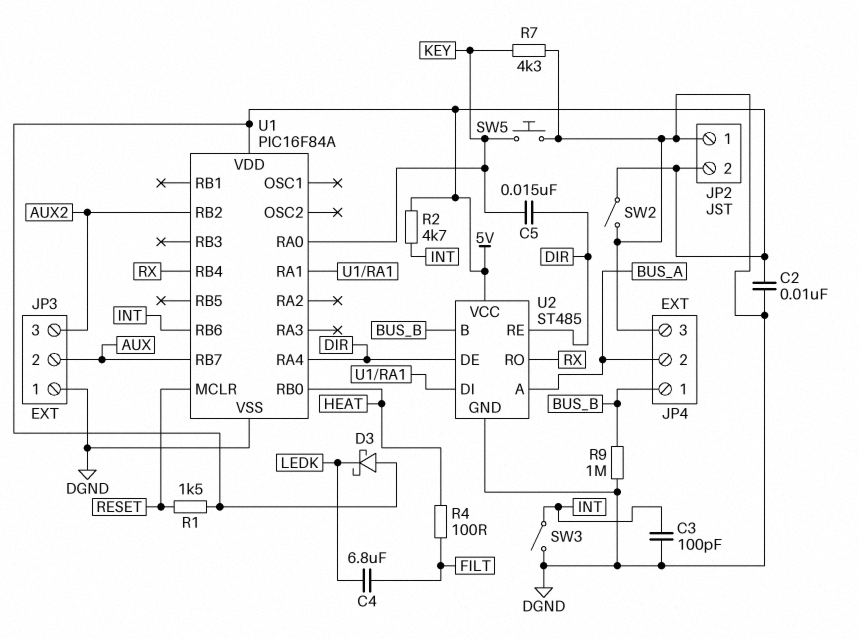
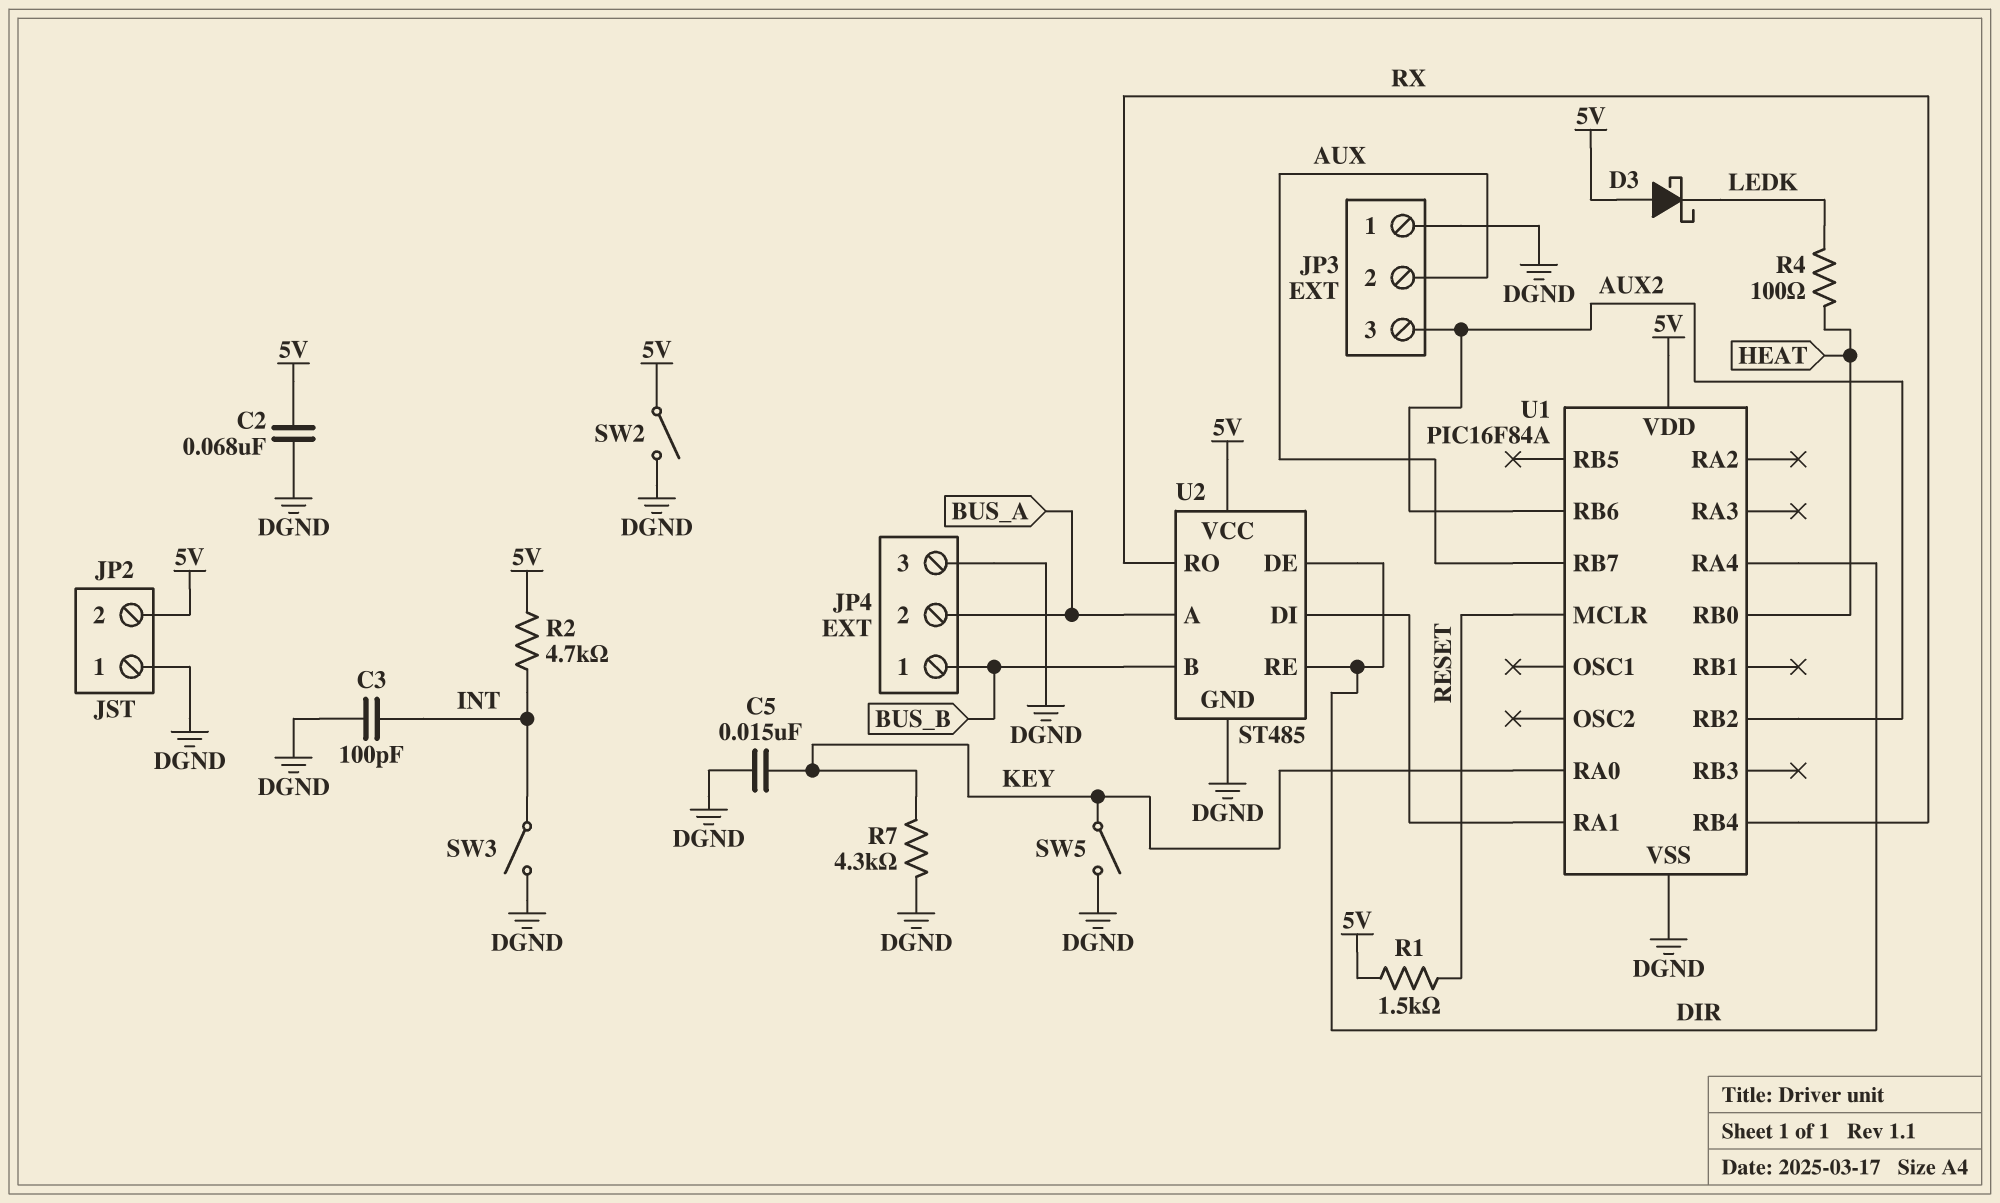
C2: 10nF (5V, DGND) -> 68nF (5V, DGND)
C4: 6.8uF (FILT, LEDK) -> none
C5: 15nF (DIR, KEY) -> 15nF (DGND, KEY)
R4: 100 (FILT, HEAT) -> 100 (HEAT, LEDK)
R9: 1M (BUS_B, DGND) -> none
SW5: button (DGND, KEY) -> switch (DGND, KEY)
U1 pin RB6: INT -> AUX2

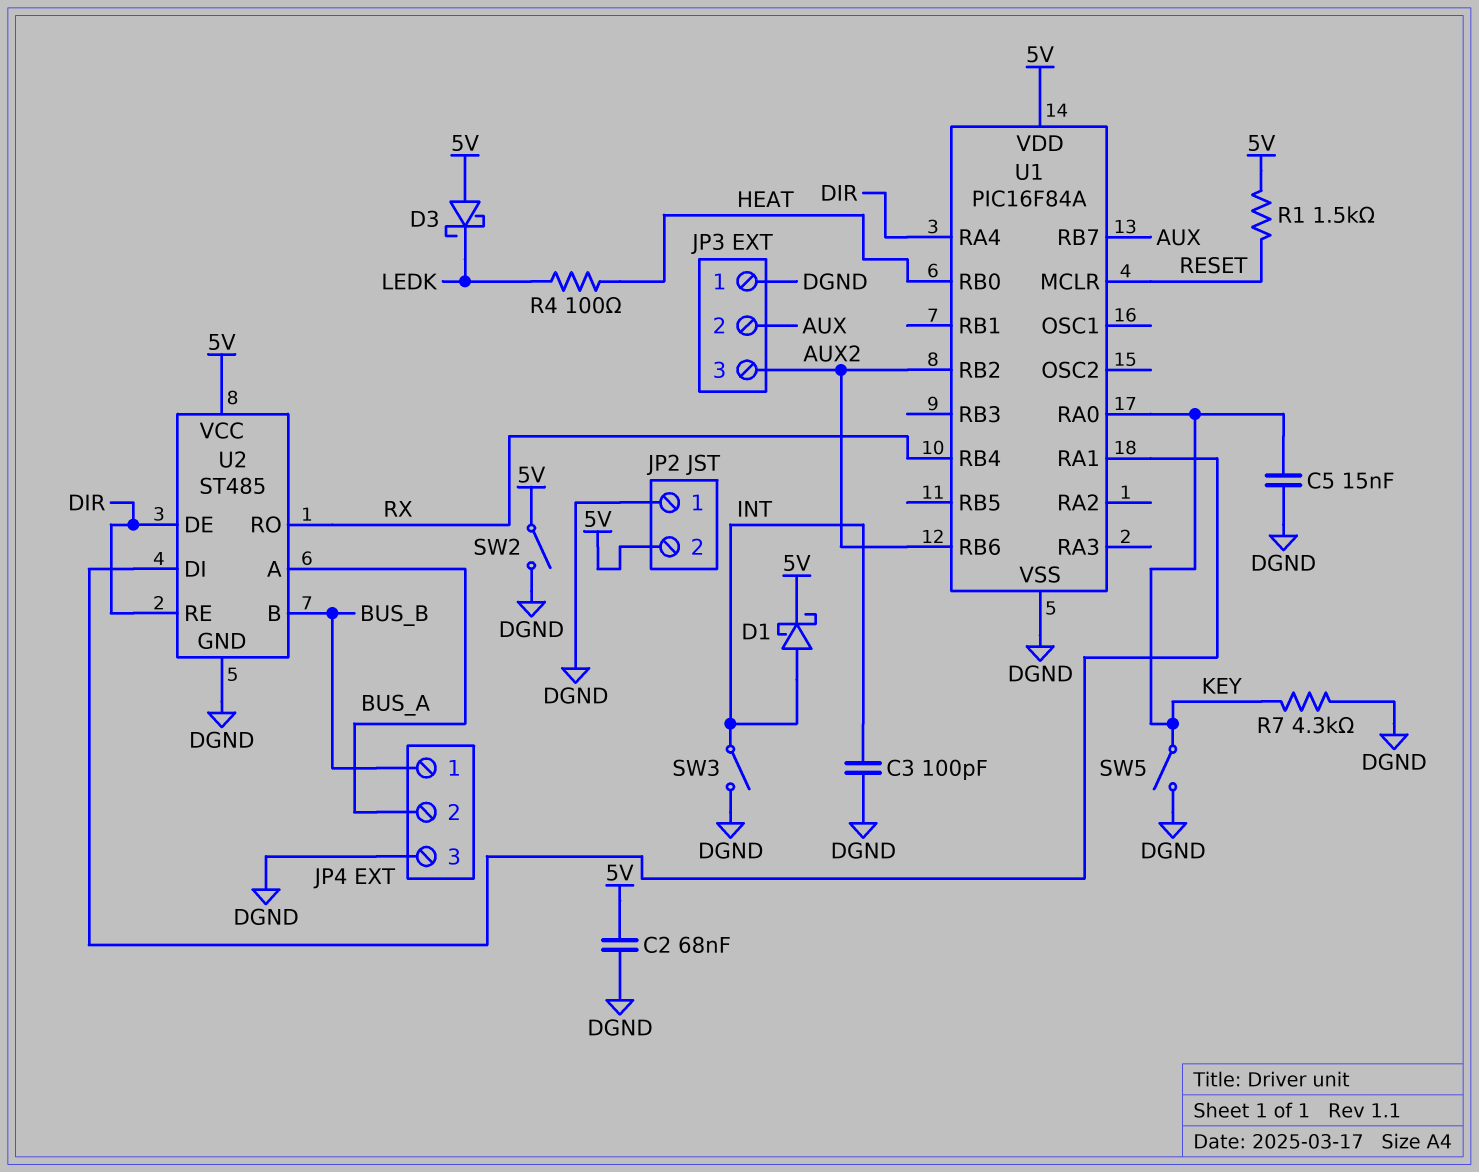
D1: none -> schottky (A INT, K 5V)
R2: 4.7k (5V, INT) -> none

